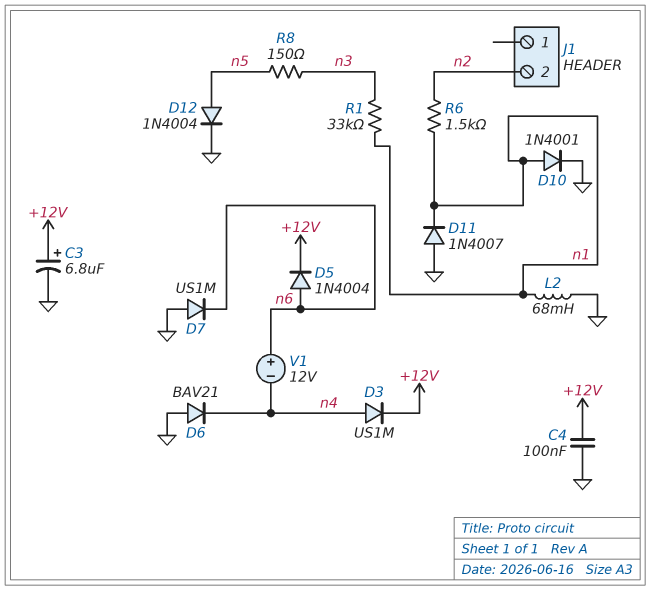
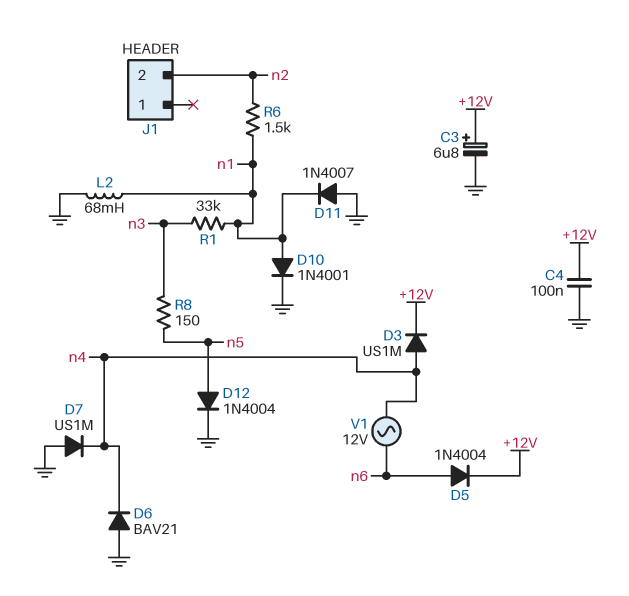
D7: diode US1M (A GND, K n6) -> diode US1M (A GND, K n4)
V1: 12V (plus n6, minus n4) -> AC 12V (n4, n6)

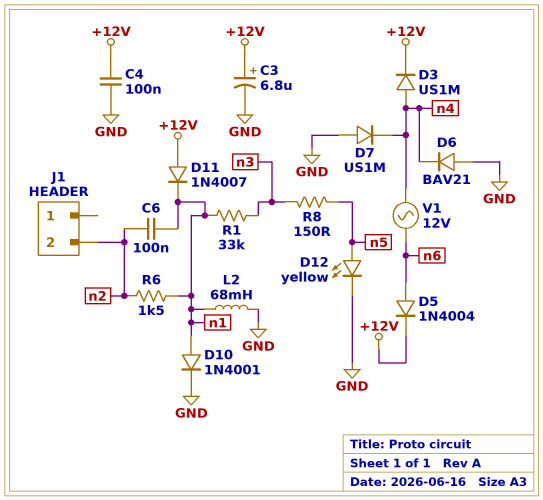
C6: none -> 100nF (n1, n2)
D11: diode 1N4007 (A GND, K n1) -> diode 1N4007 (A +12V, K n1)
D12: diode 1N4004 (A n5, K GND) -> LED yellow (A n5, K GND)

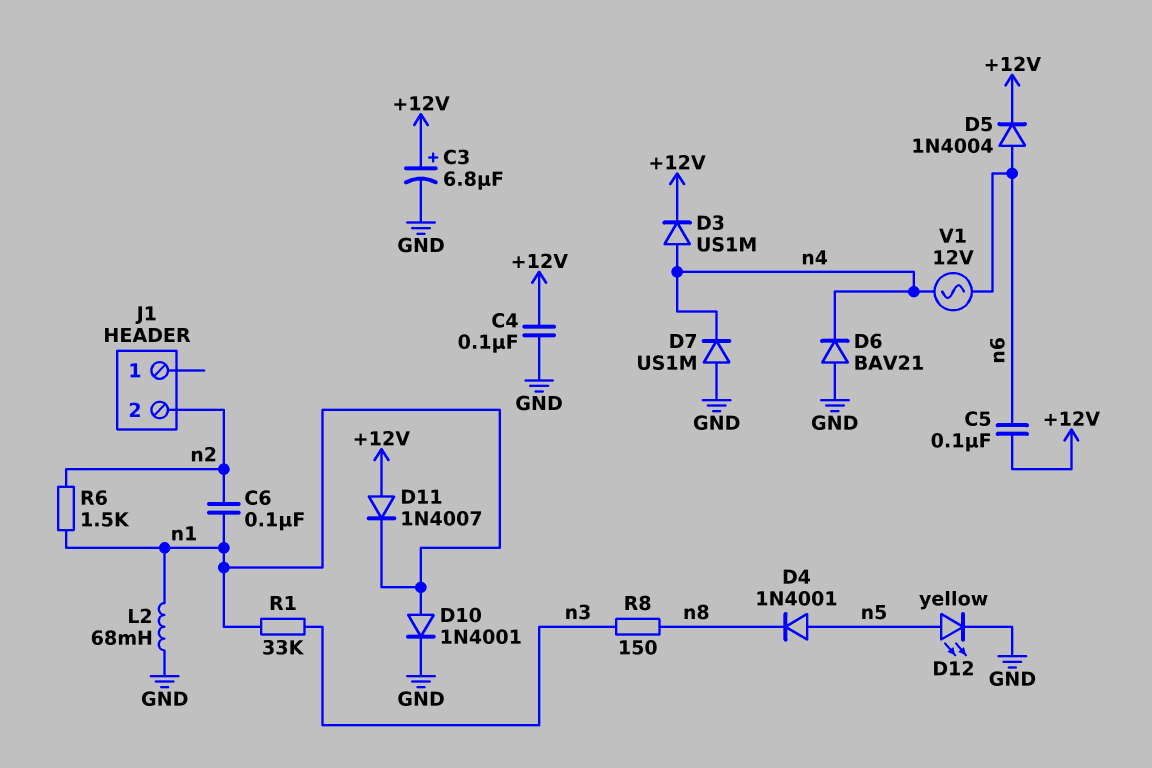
C5: none -> 100nF (+12V, n6)
D4: none -> diode 1N4001 (A n5, K n8)
R8: 150 (n3, n5) -> 150 (n3, n8)

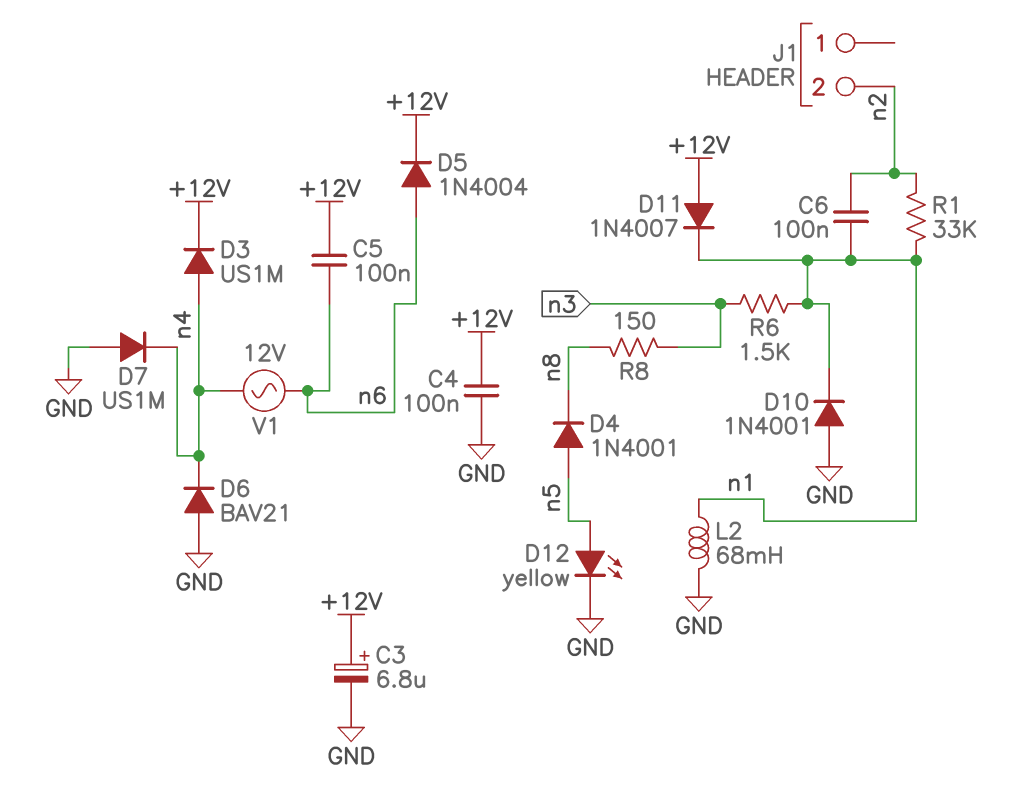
D10: diode 1N4001 (A n1, K GND) -> diode 1N4001 (A GND, K n1)
R1: 33k (n1, n3) -> 33k (n1, n2)
R6: 1.5k (n1, n2) -> 1.5k (n1, n3)

